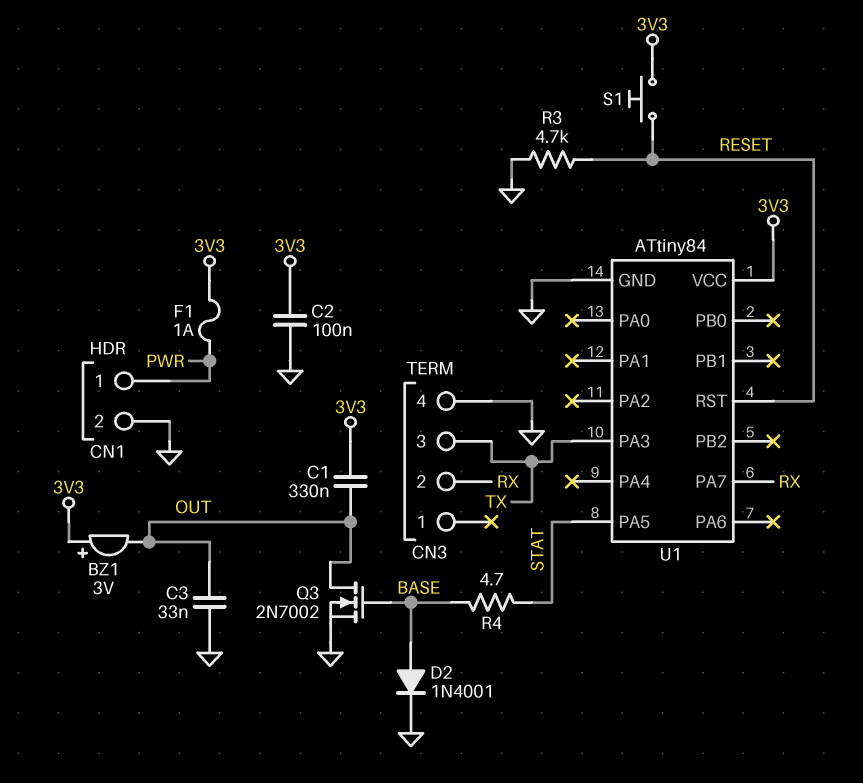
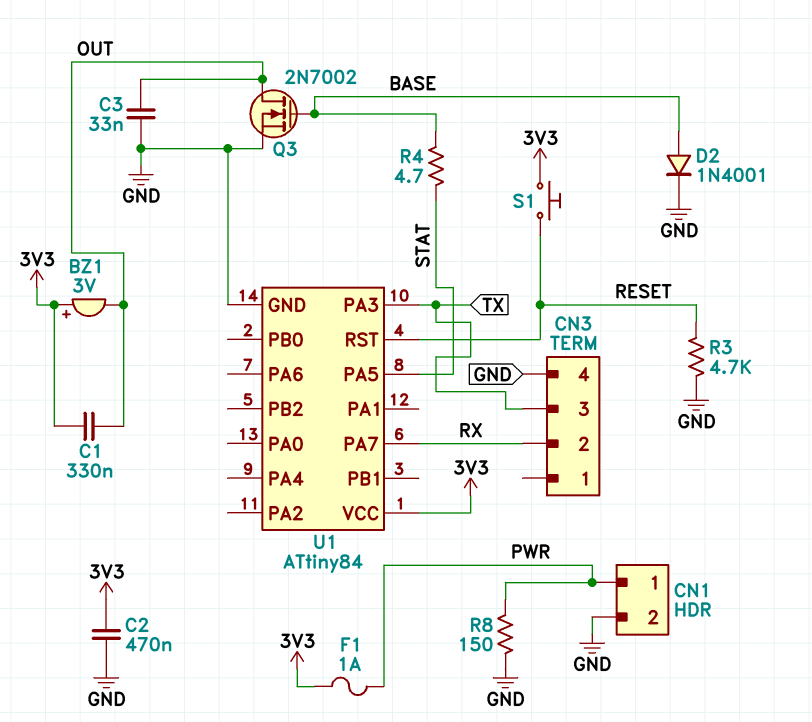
C2: 100nF (3V3, GND) -> 470nF (3V3, GND)
R8: none -> 150 (GND, PWR)

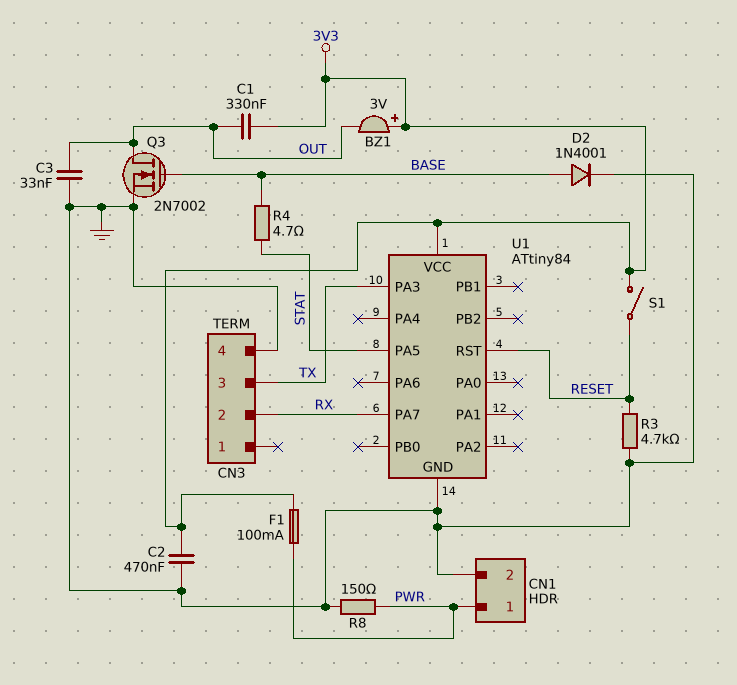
F1: 1A (3V3, PWR) -> 100mA (3V3, PWR)
S1: button (3V3, RESET) -> switch (3V3, RESET)

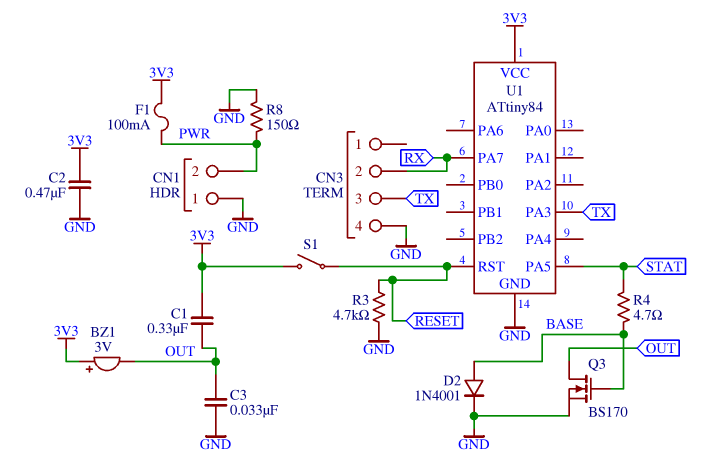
CN1 pin 1: PWR -> GND
CN1 pin 2: GND -> PWR
Q3: NMOS 2N7002 (G BASE, D OUT, S GND) -> NMOS BS170 (G BASE, D OUT, S GND)

